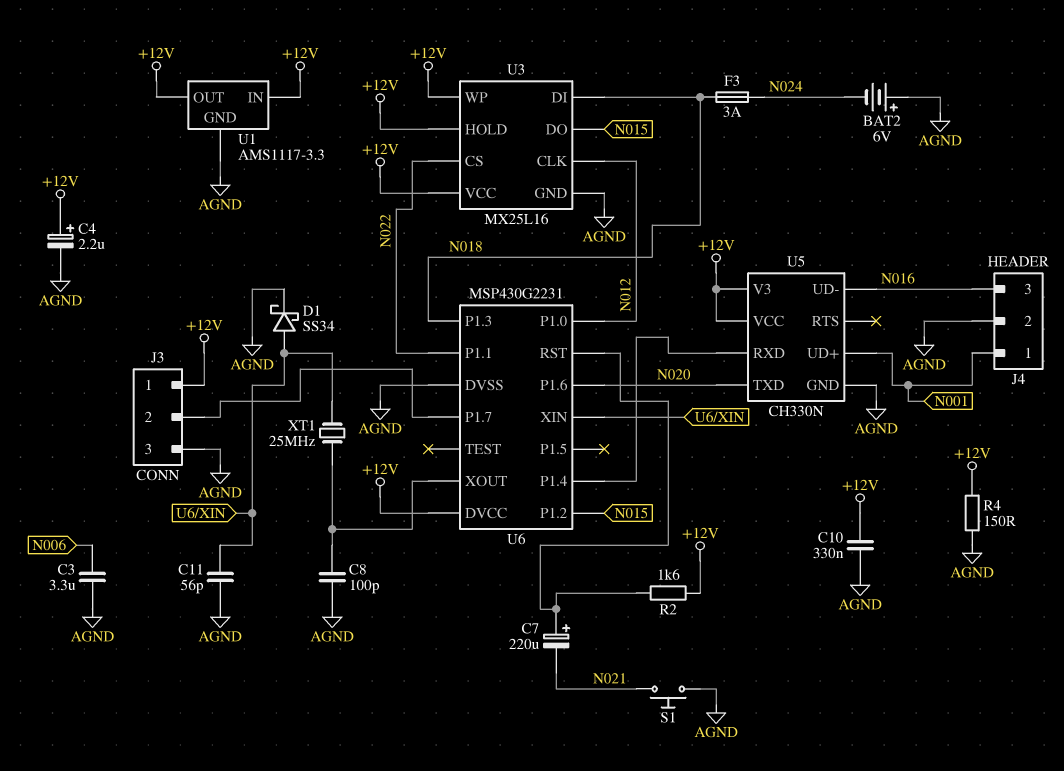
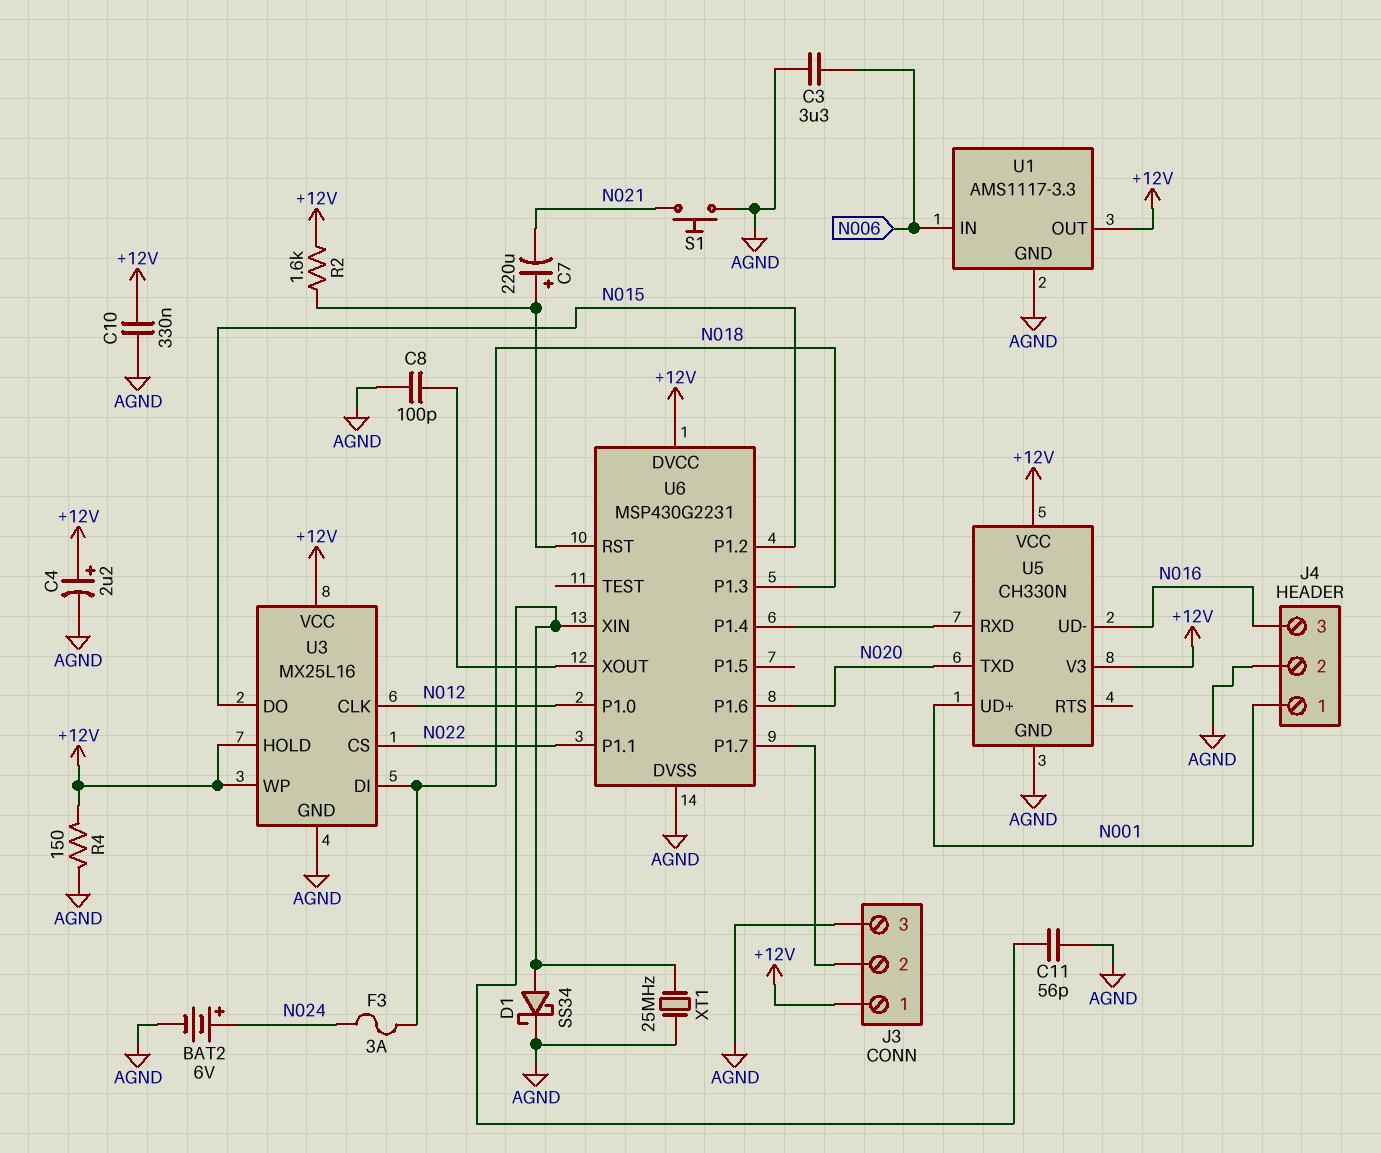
BAT2: 6V (plus AGND, minus N024) -> 6V (plus N024, minus AGND)
U1 pin IN: +12V -> N006
XT1: 25MHz (U6/XIN, U6/XOUT) -> 25MHz (AGND, U6/XIN)

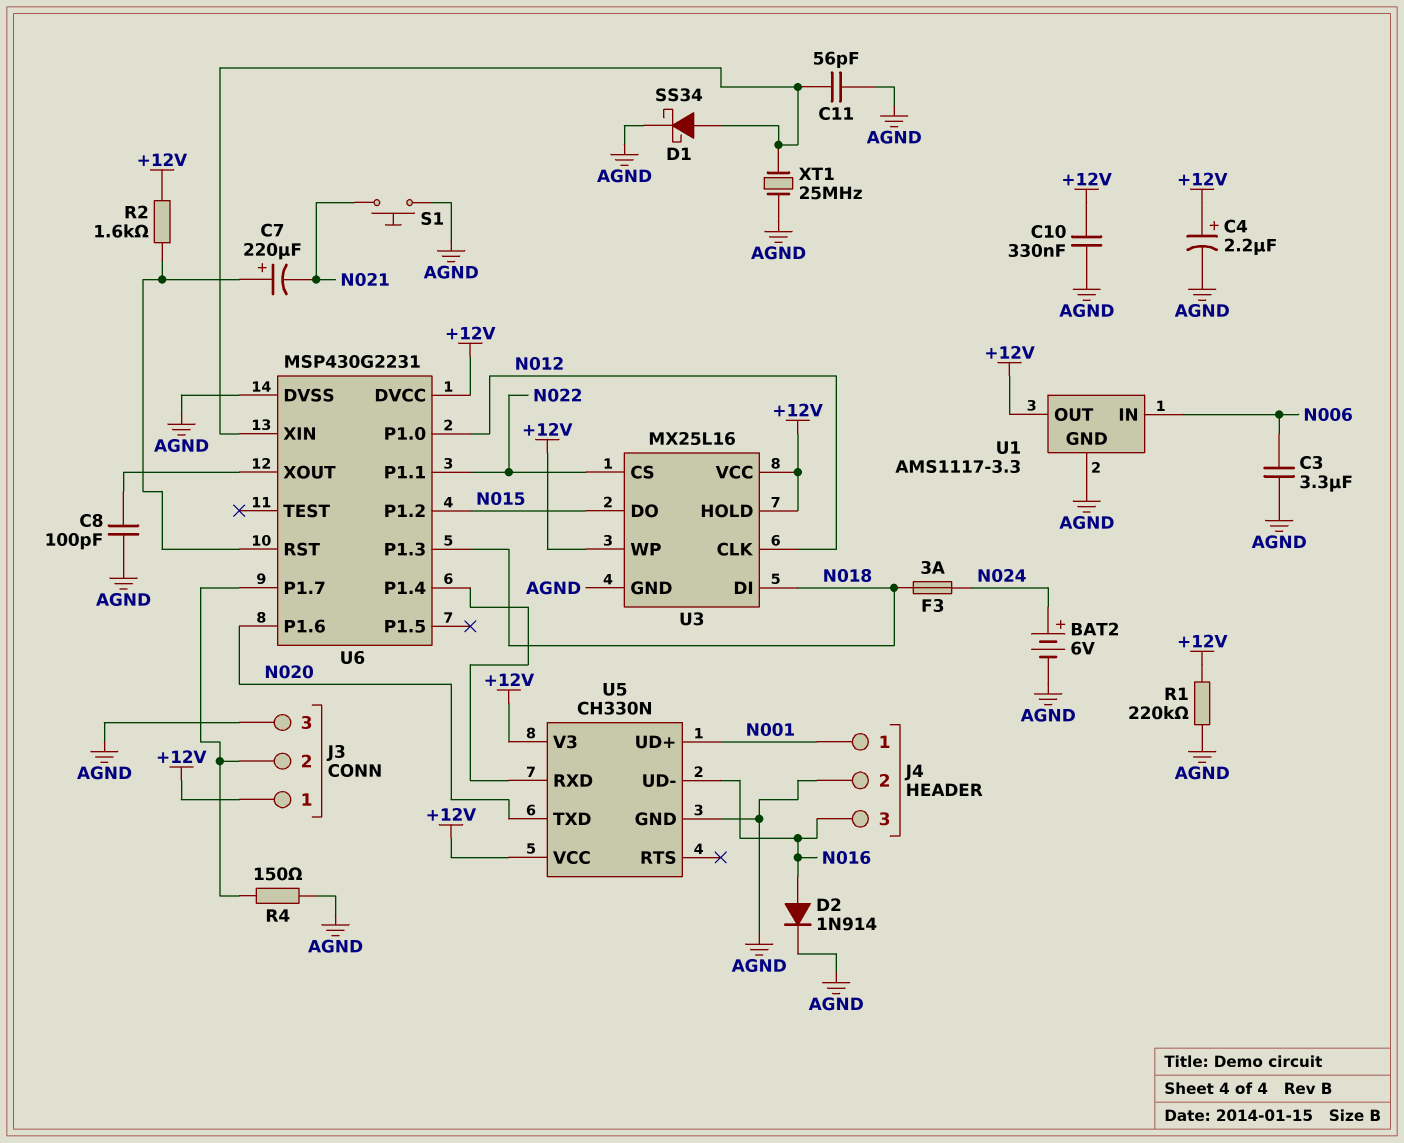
D2: none -> diode 1N914 (A N016, K AGND)
R1: none -> 220k (+12V, AGND)
R4: 150 (+12V, AGND) -> 150 (AGND, J3/2)

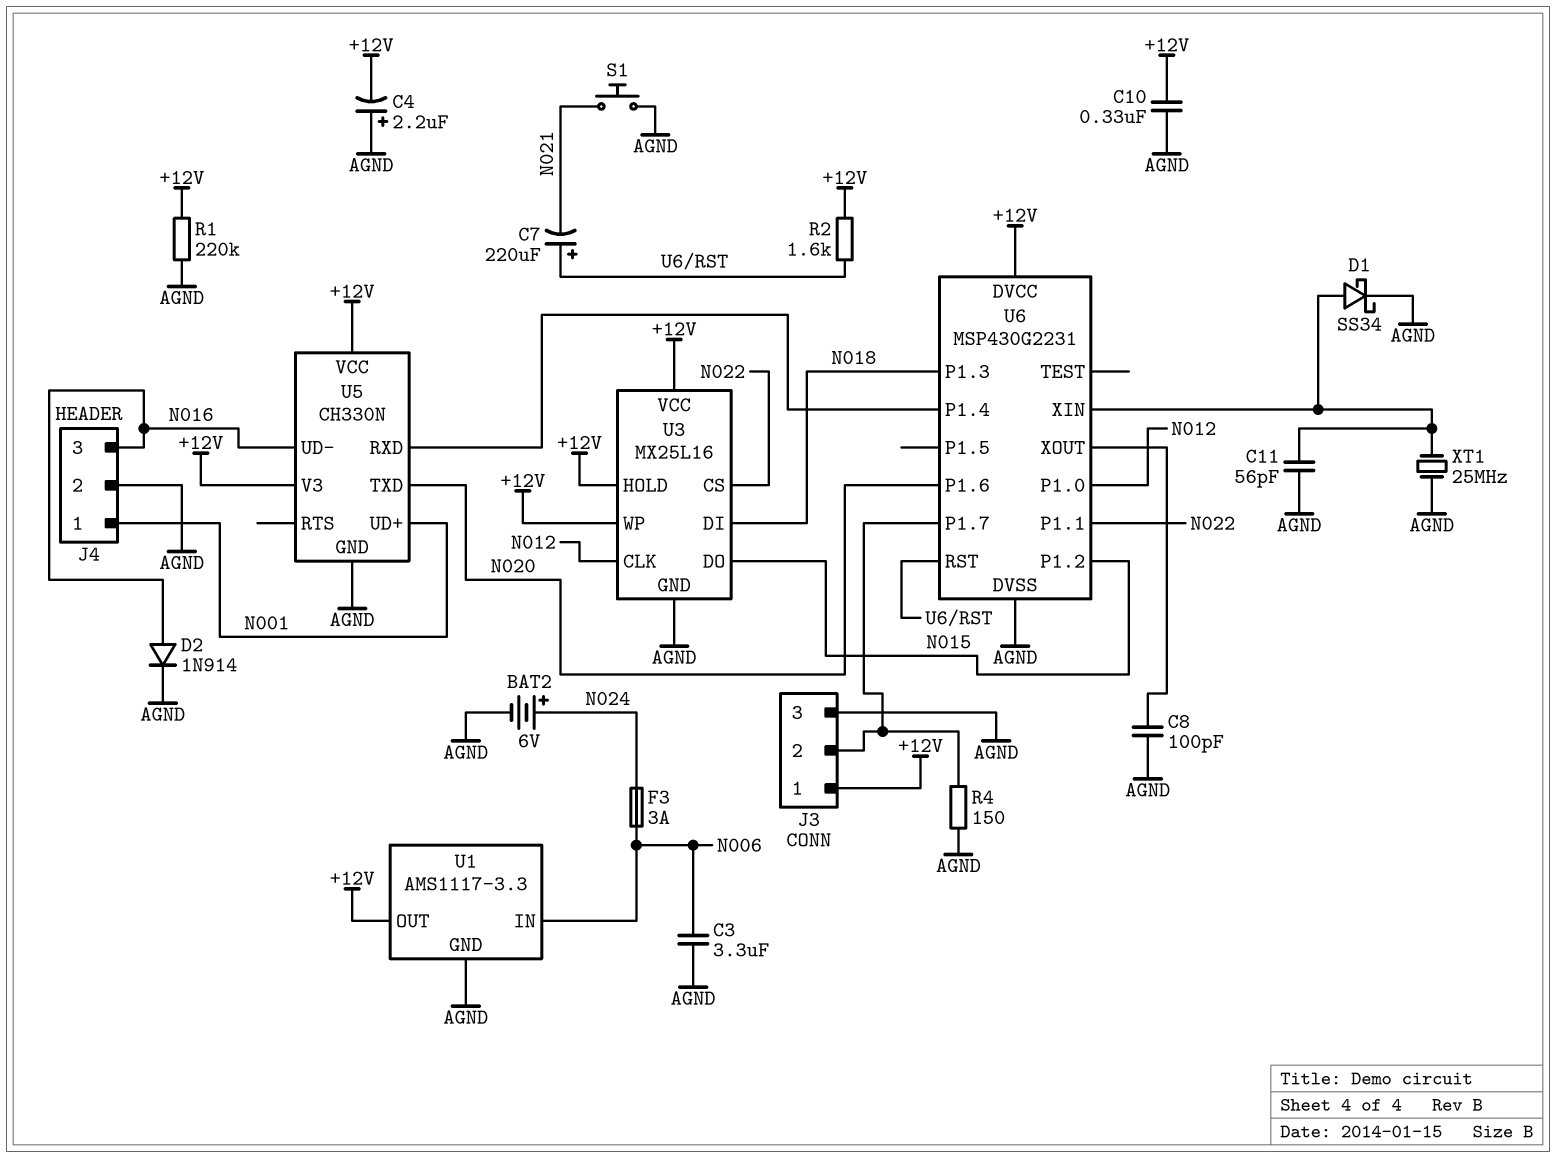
C4: 2.2uF (plus +12V, minus AGND) -> 2.2uF (plus AGND, minus +12V)
F3: 3A (N018, N024) -> 3A (N006, N024)

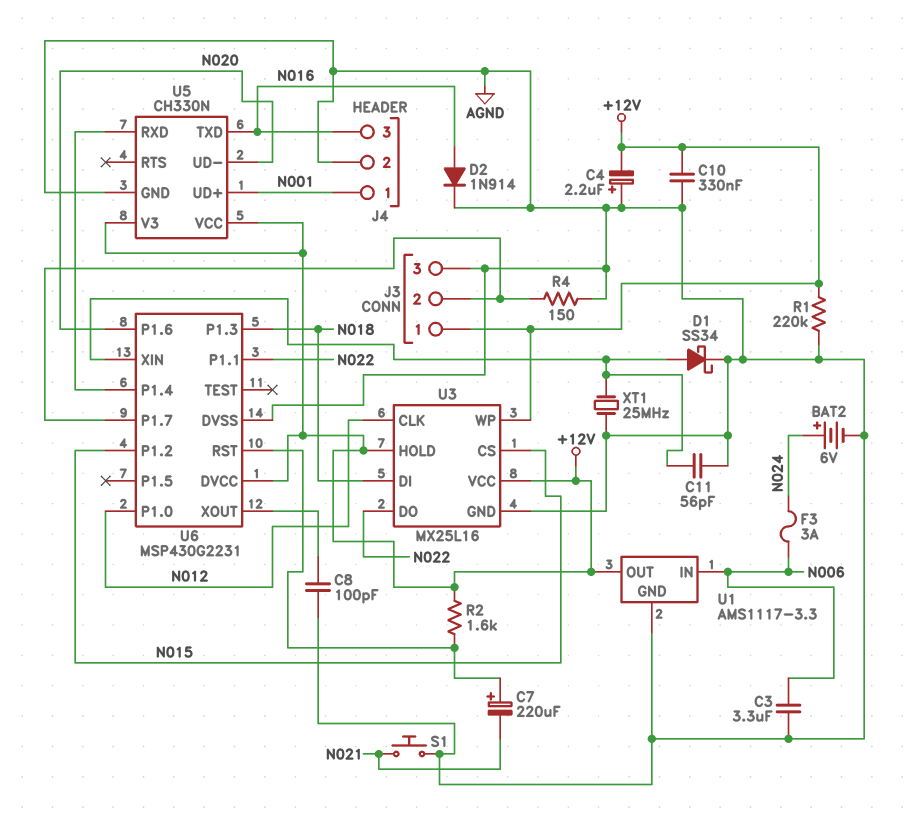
U3 pin CS: N022 -> N015
U3 pin DO: N015 -> N022
U5 pin TXD: N020 -> N016
U5 pin UD-: N016 -> N020

